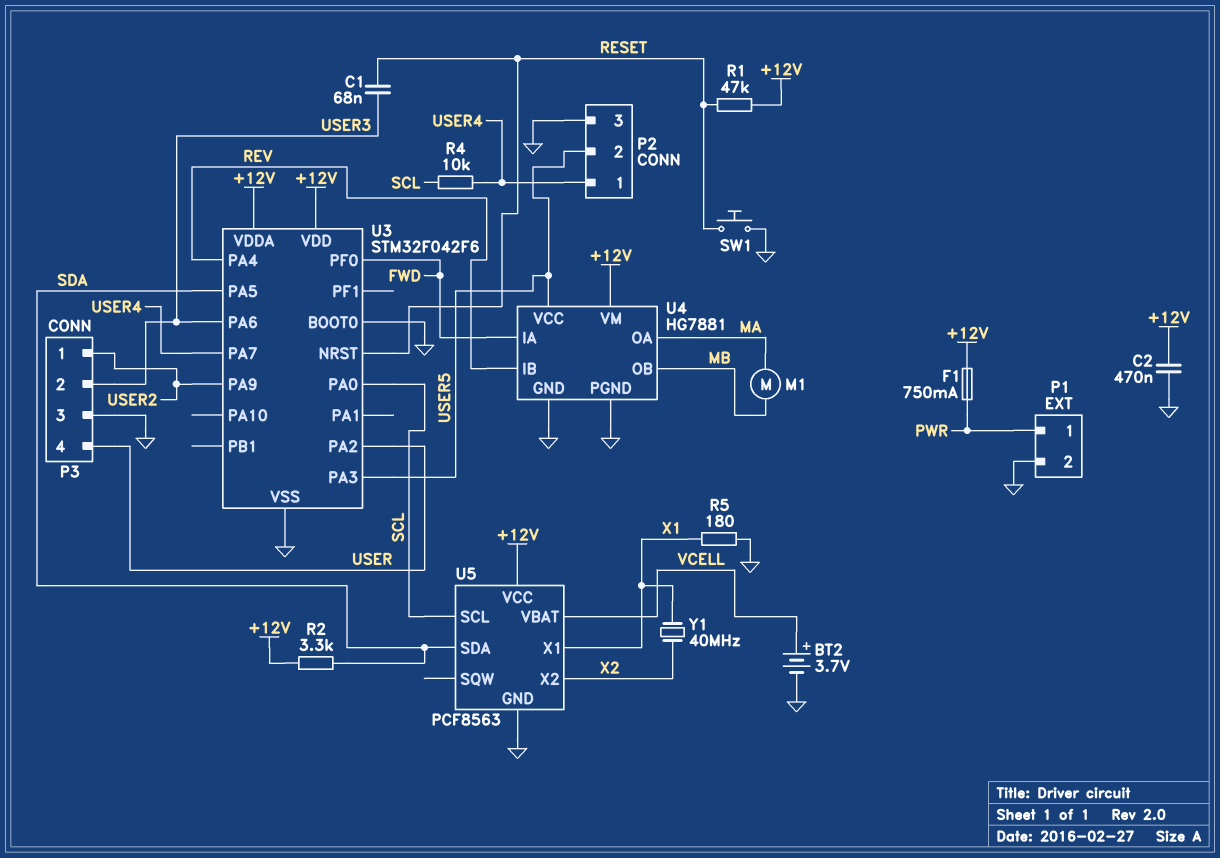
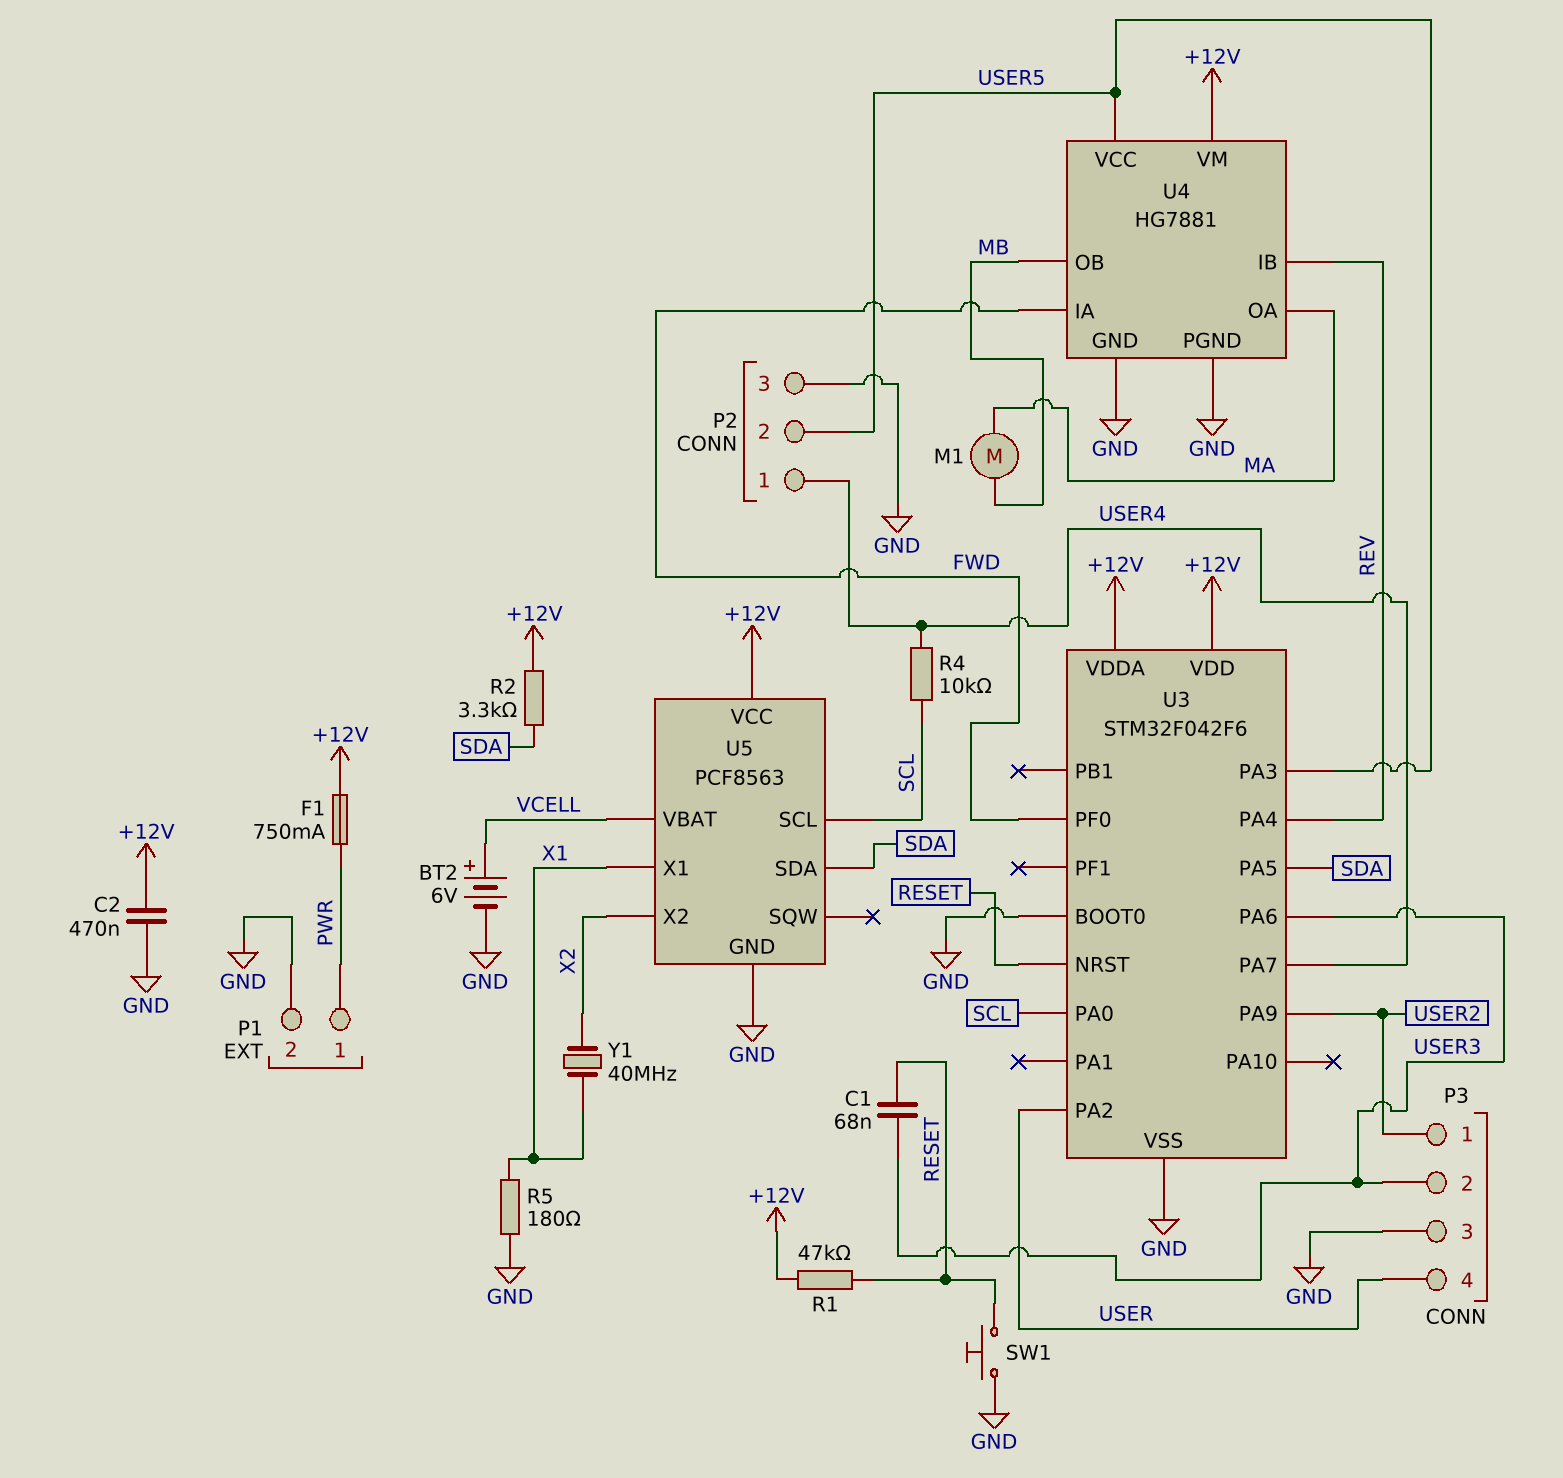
BT2: 3.7V (plus VCELL, minus GND) -> 6V (plus VCELL, minus GND)

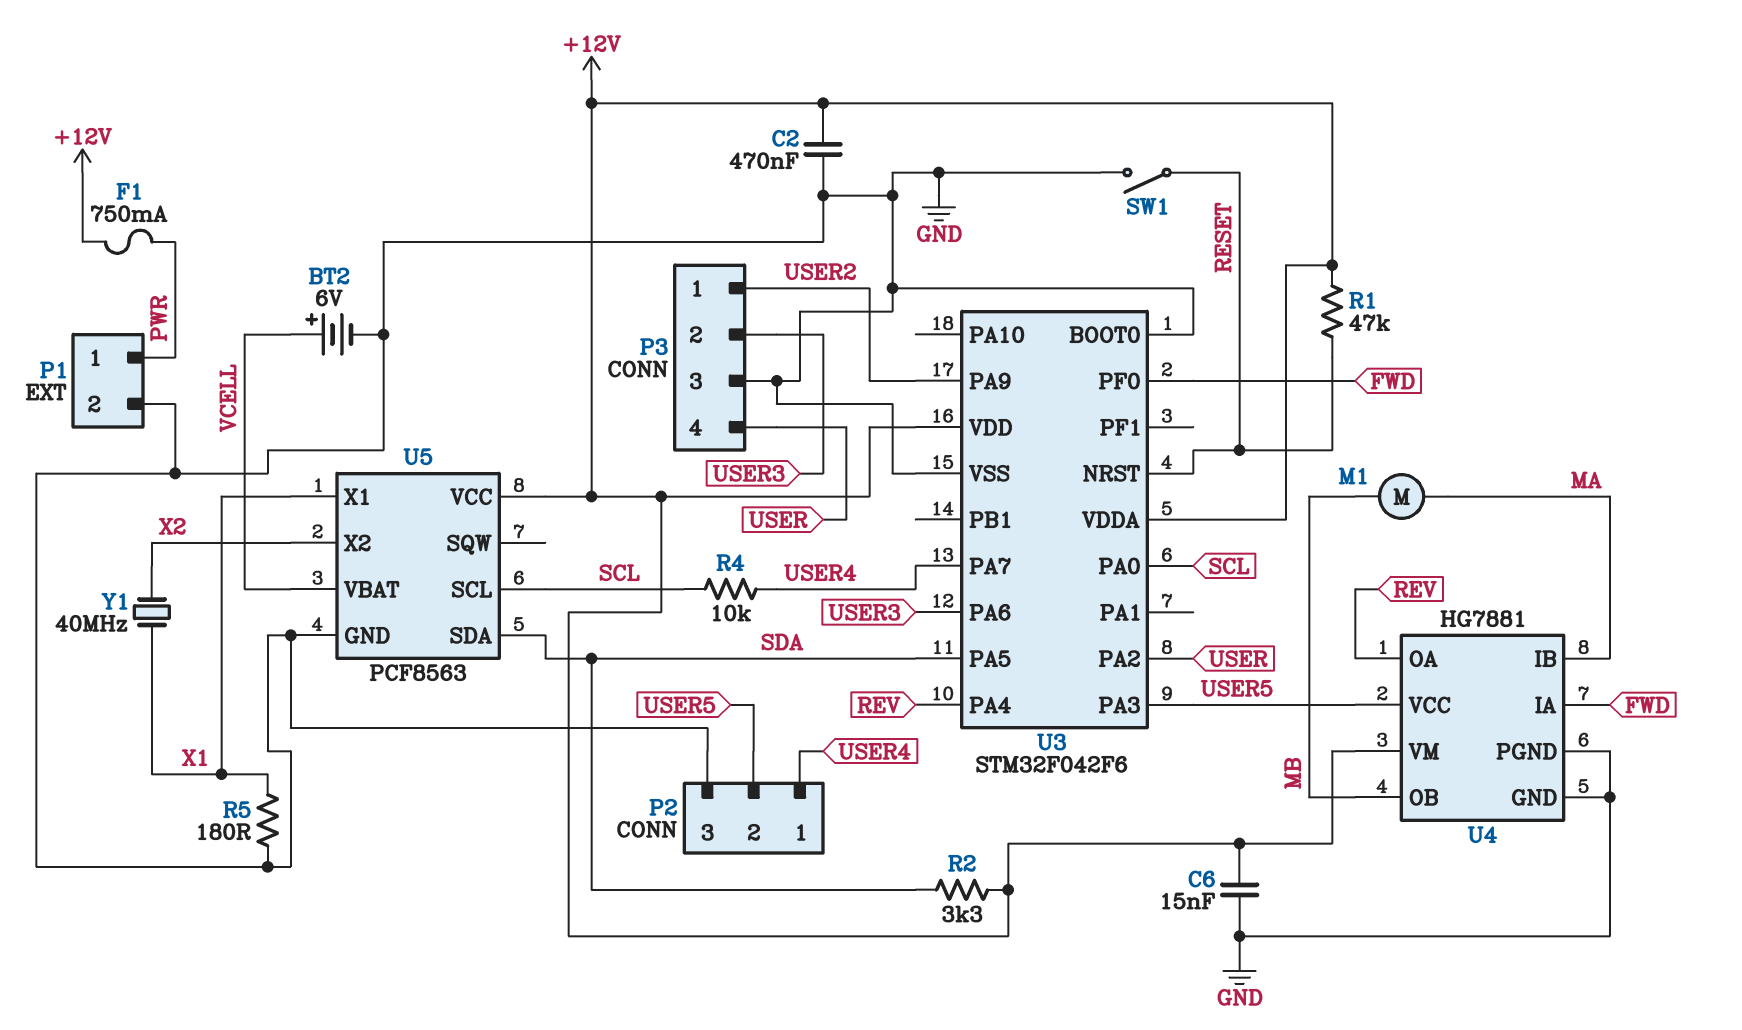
C1: 68nF (RESET, USER3) -> none
C6: none -> 15nF (+12V, GND)
SW1: button (GND, RESET) -> switch (GND, RESET)
U4 pin IB: REV -> MA
U4 pin OA: MA -> REV

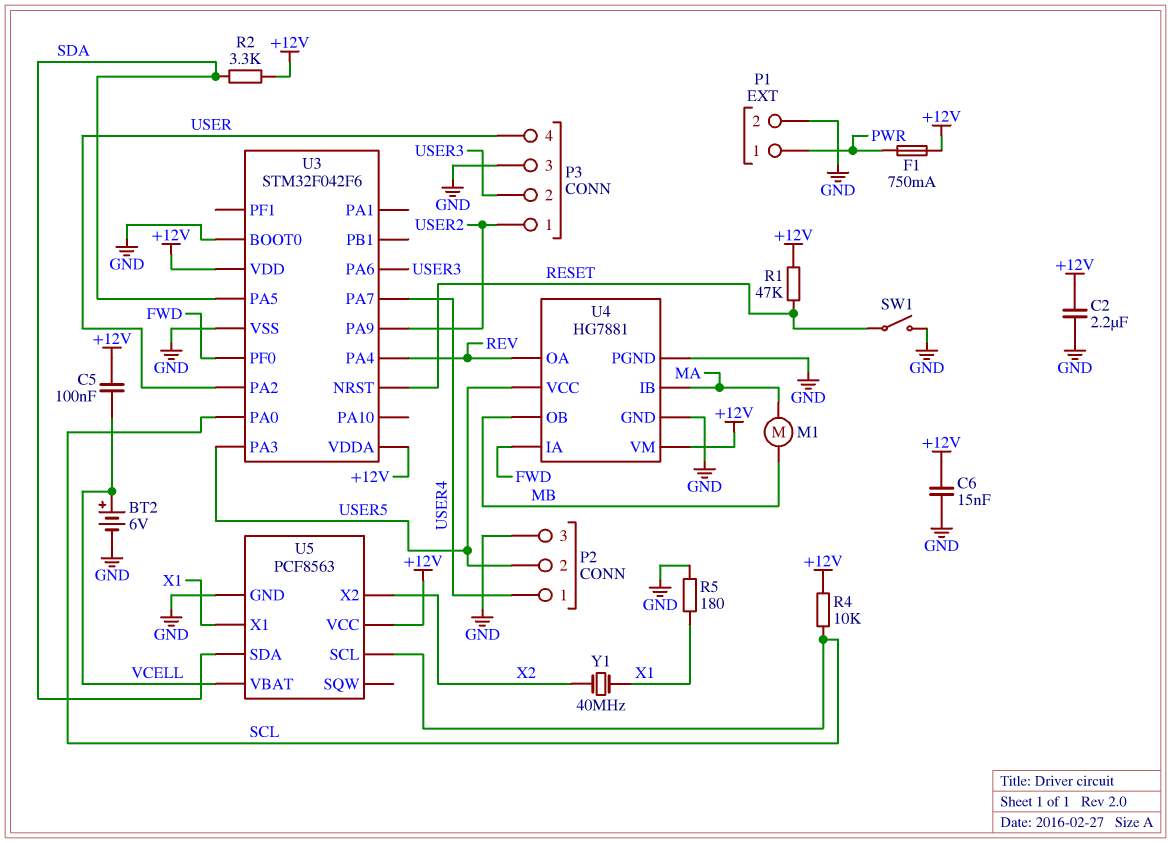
C2: 470nF (+12V, GND) -> 2.2uF (+12V, GND)
C5: none -> 100nF (+12V, VCELL)
R4: 10k (SCL, USER4) -> 10k (+12V, SCL)

